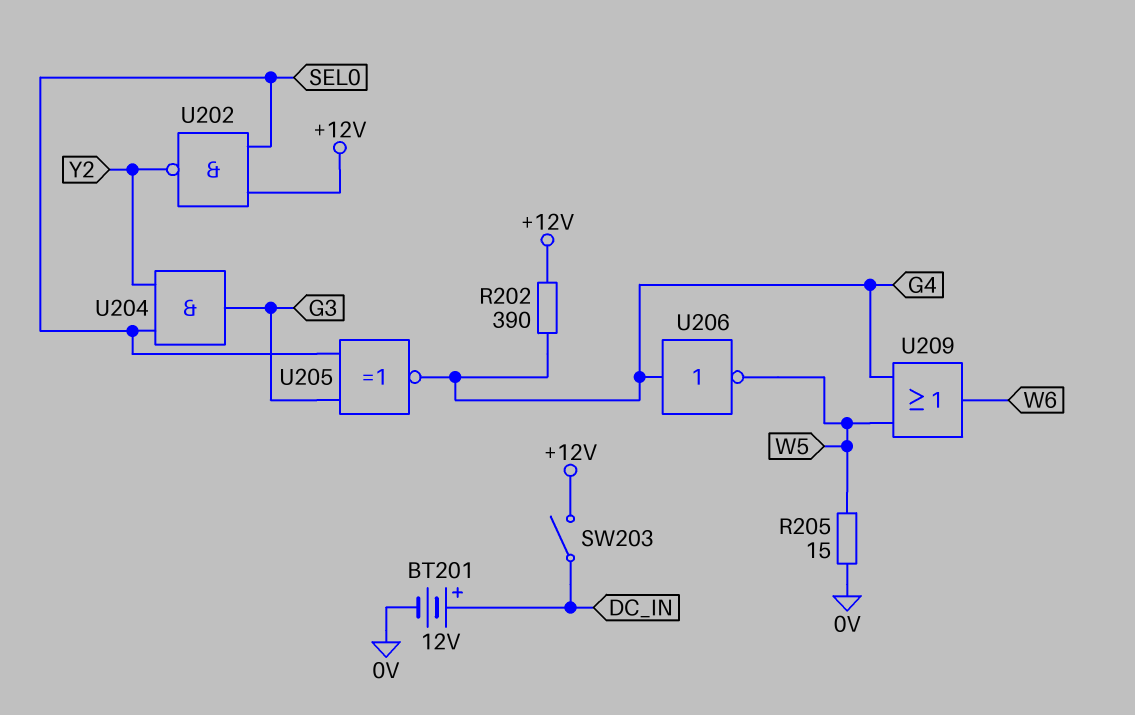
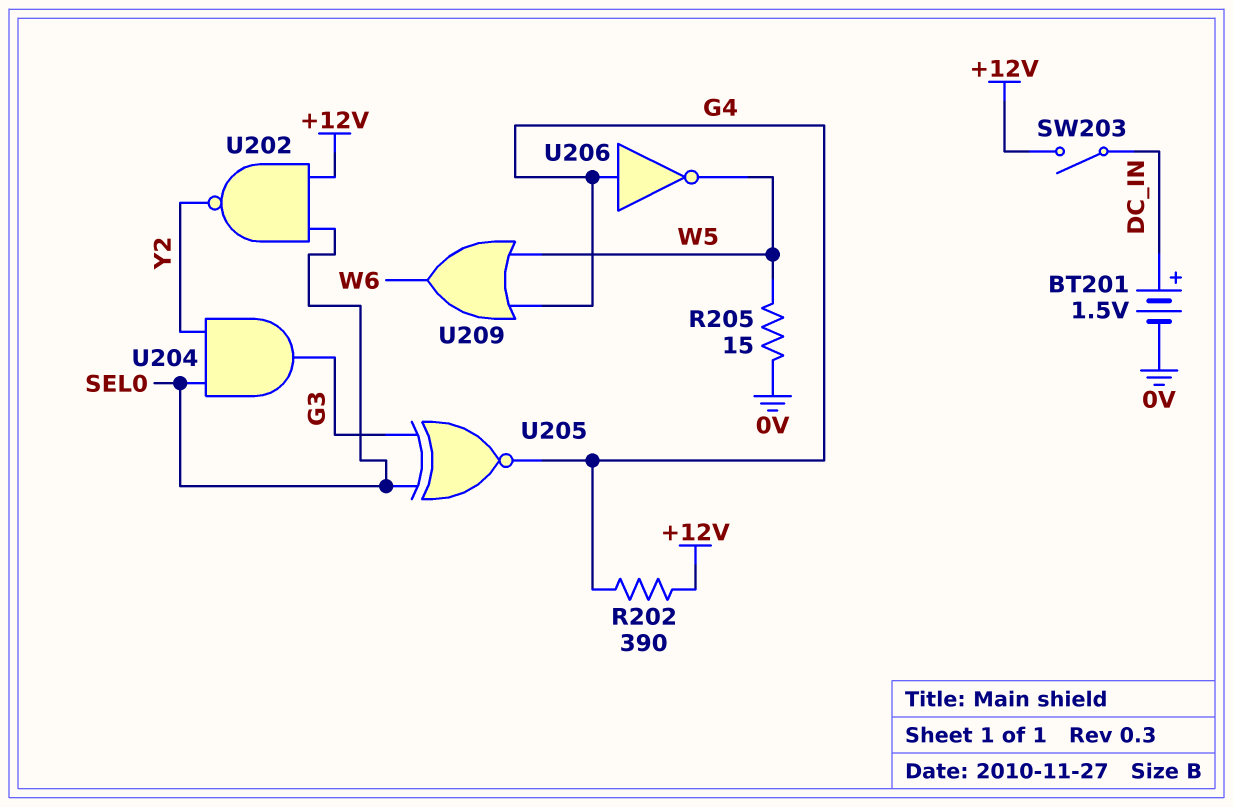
BT201: 12V (plus DC_IN, minus 0V) -> 1.5V (plus DC_IN, minus 0V)

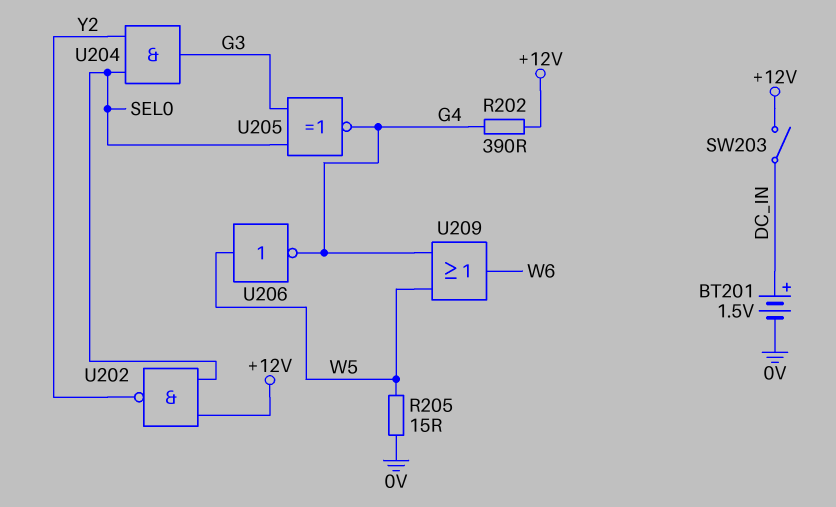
U206: NOT (in G4, out W5) -> NOT (in W5, out G4)

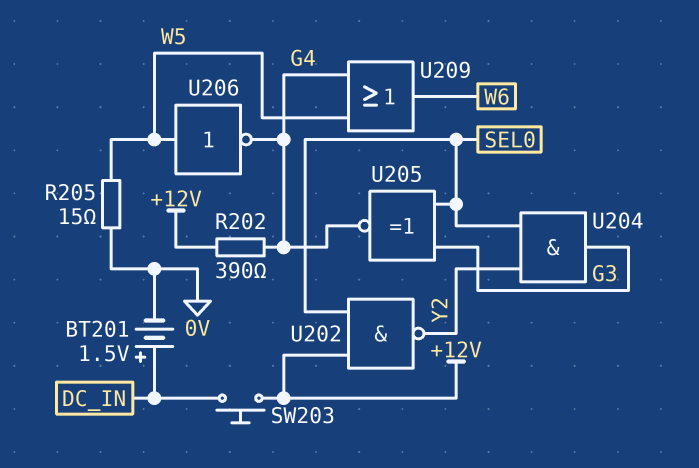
SW203: switch (+12V, DC_IN) -> button (+12V, DC_IN)

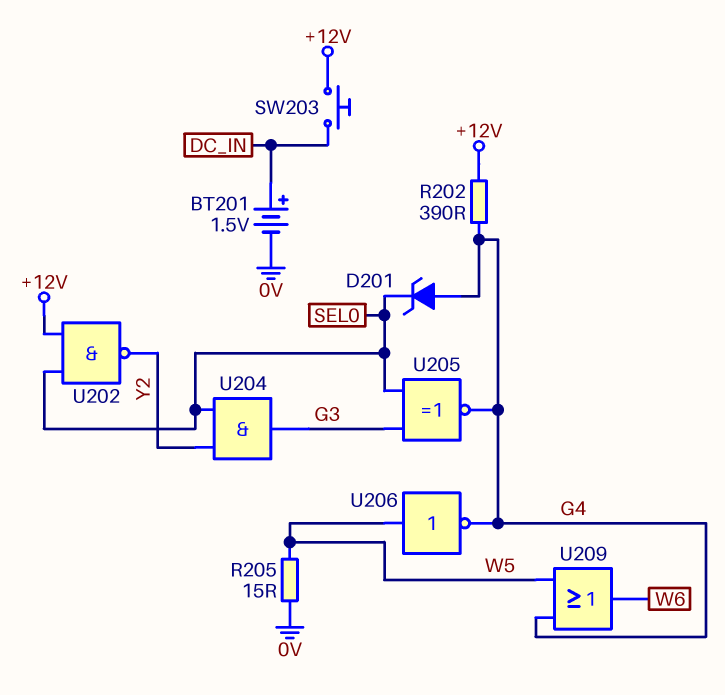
D201: none -> zener (A G4, K SEL0)

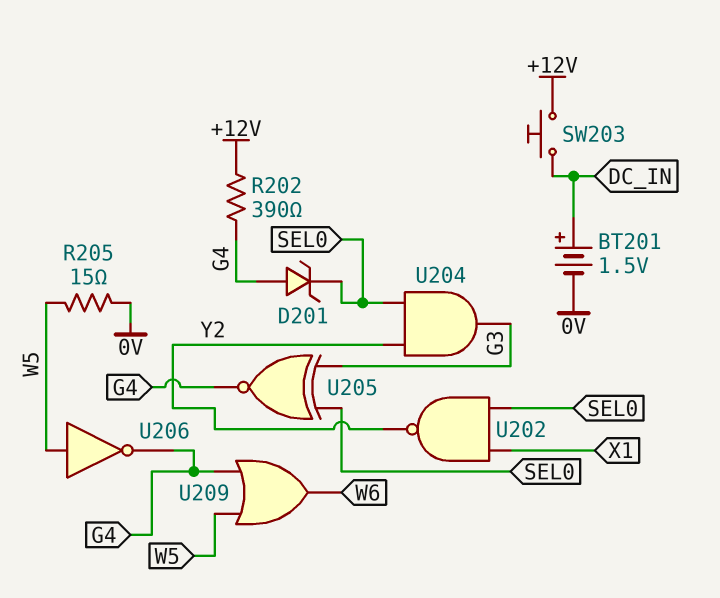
U202: NAND (in +12V, in SEL0, out Y2) -> NAND (in SEL0, in X1, out Y2)

